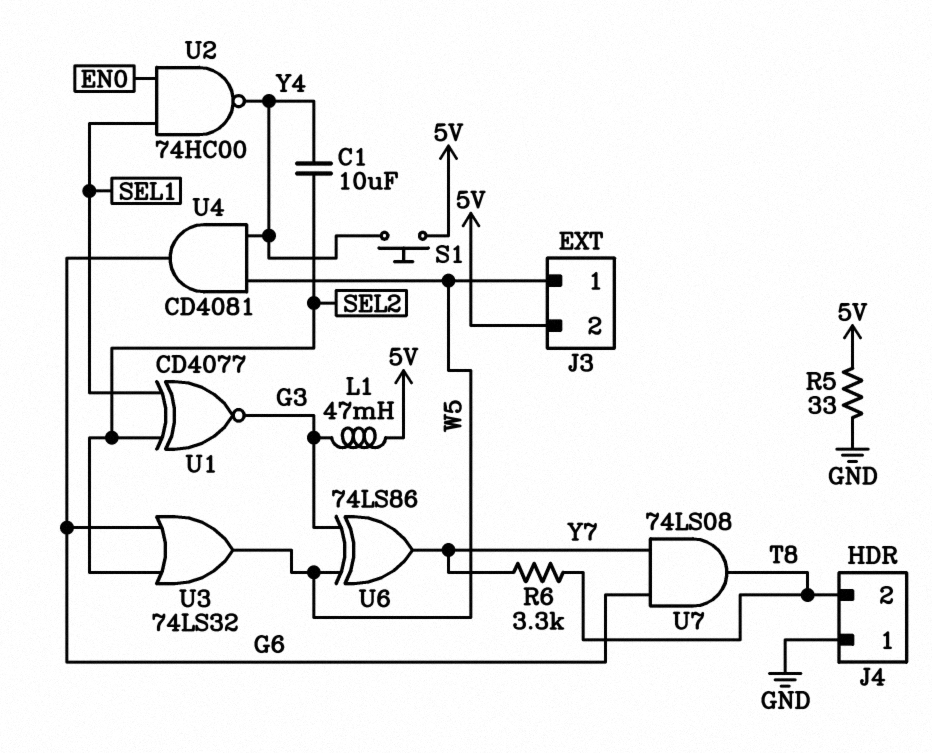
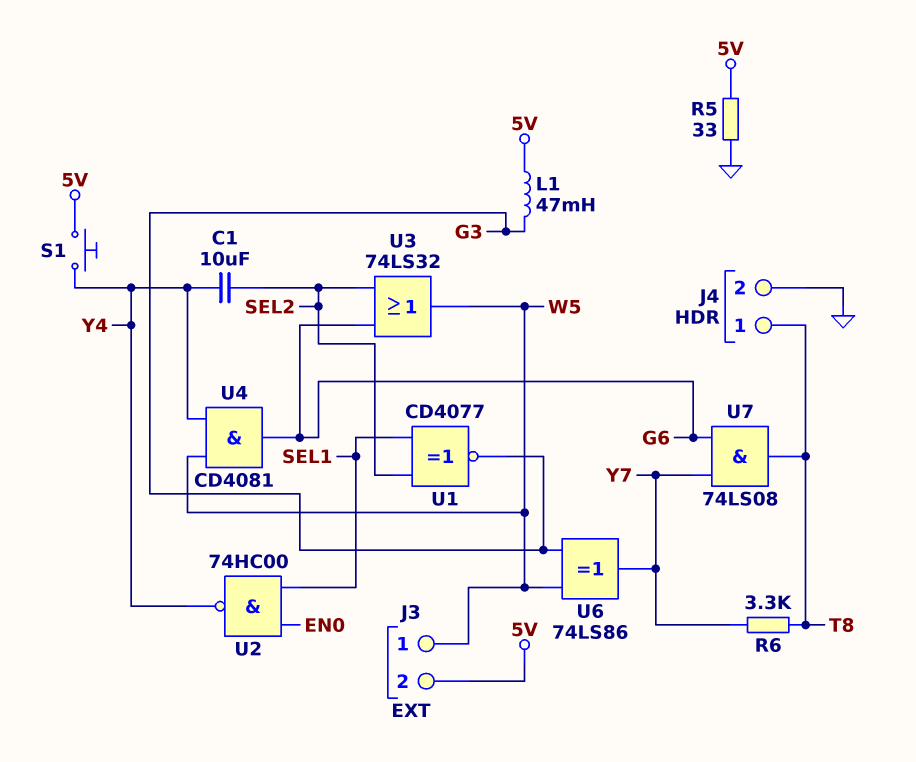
J4 pin 1: GND -> T8
J4 pin 2: T8 -> GND

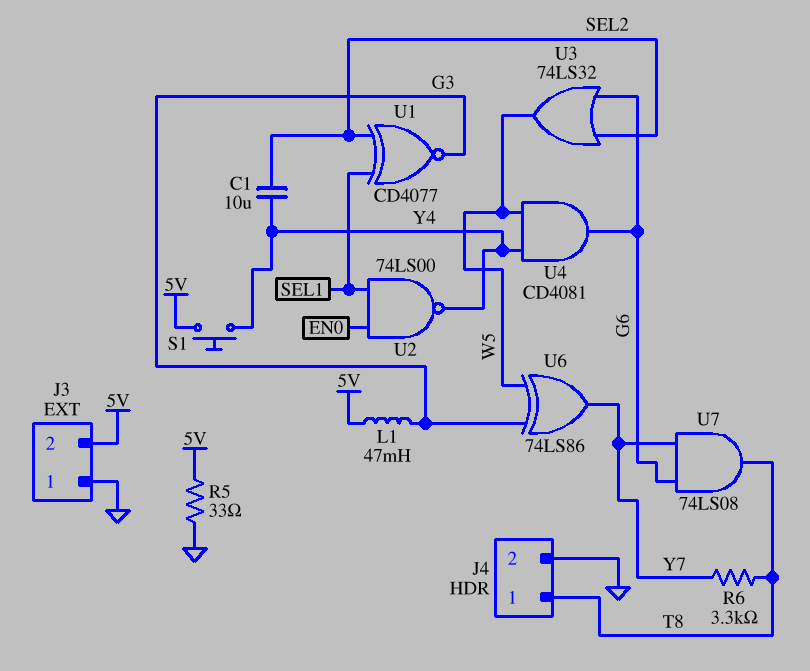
J3 pin 1: W5 -> GND
U2: NAND 74HC00 (in EN0, in SEL1, out Y4) -> NAND 74LS00 (in EN0, in SEL1, out Y4)

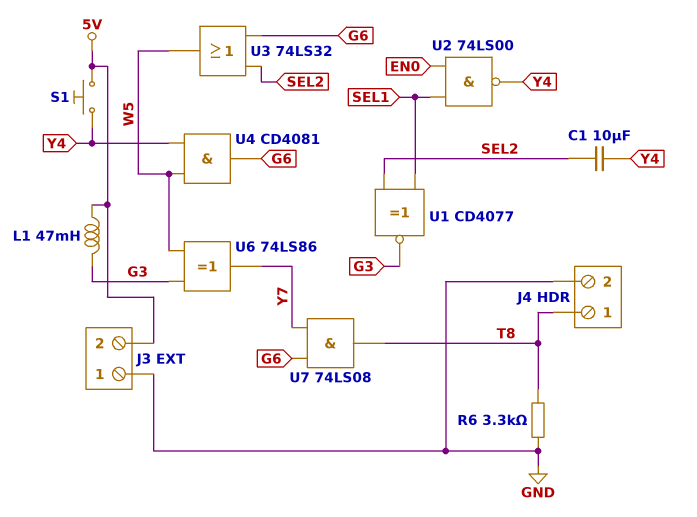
R5: 33 (5V, GND) -> none
R6: 3.3k (T8, Y7) -> 3.3k (GND, T8)

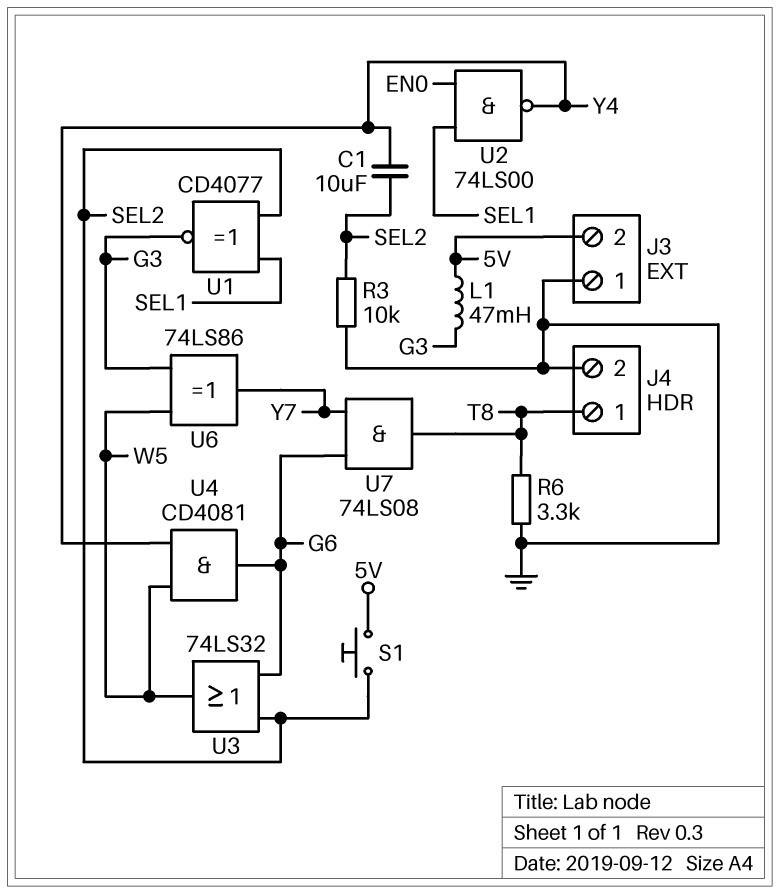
R3: none -> 10k (GND, SEL2)
S1: button (5V, Y4) -> button (5V, SEL2)

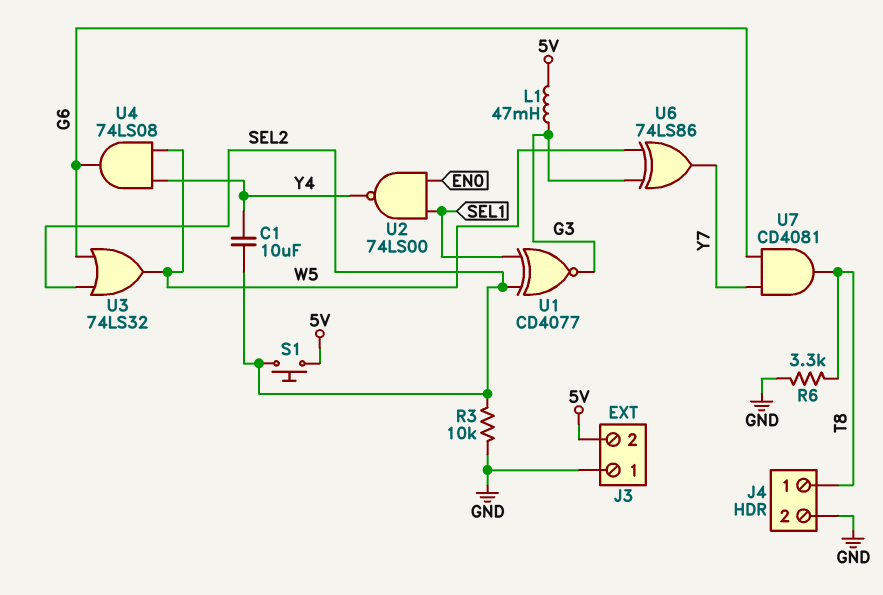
U4: AND CD4081 (in W5, in Y4, out G6) -> AND 74LS08 (in W5, in Y4, out G6)
U7: AND 74LS08 (in G6, in Y7, out T8) -> AND CD4081 (in G6, in Y7, out T8)

